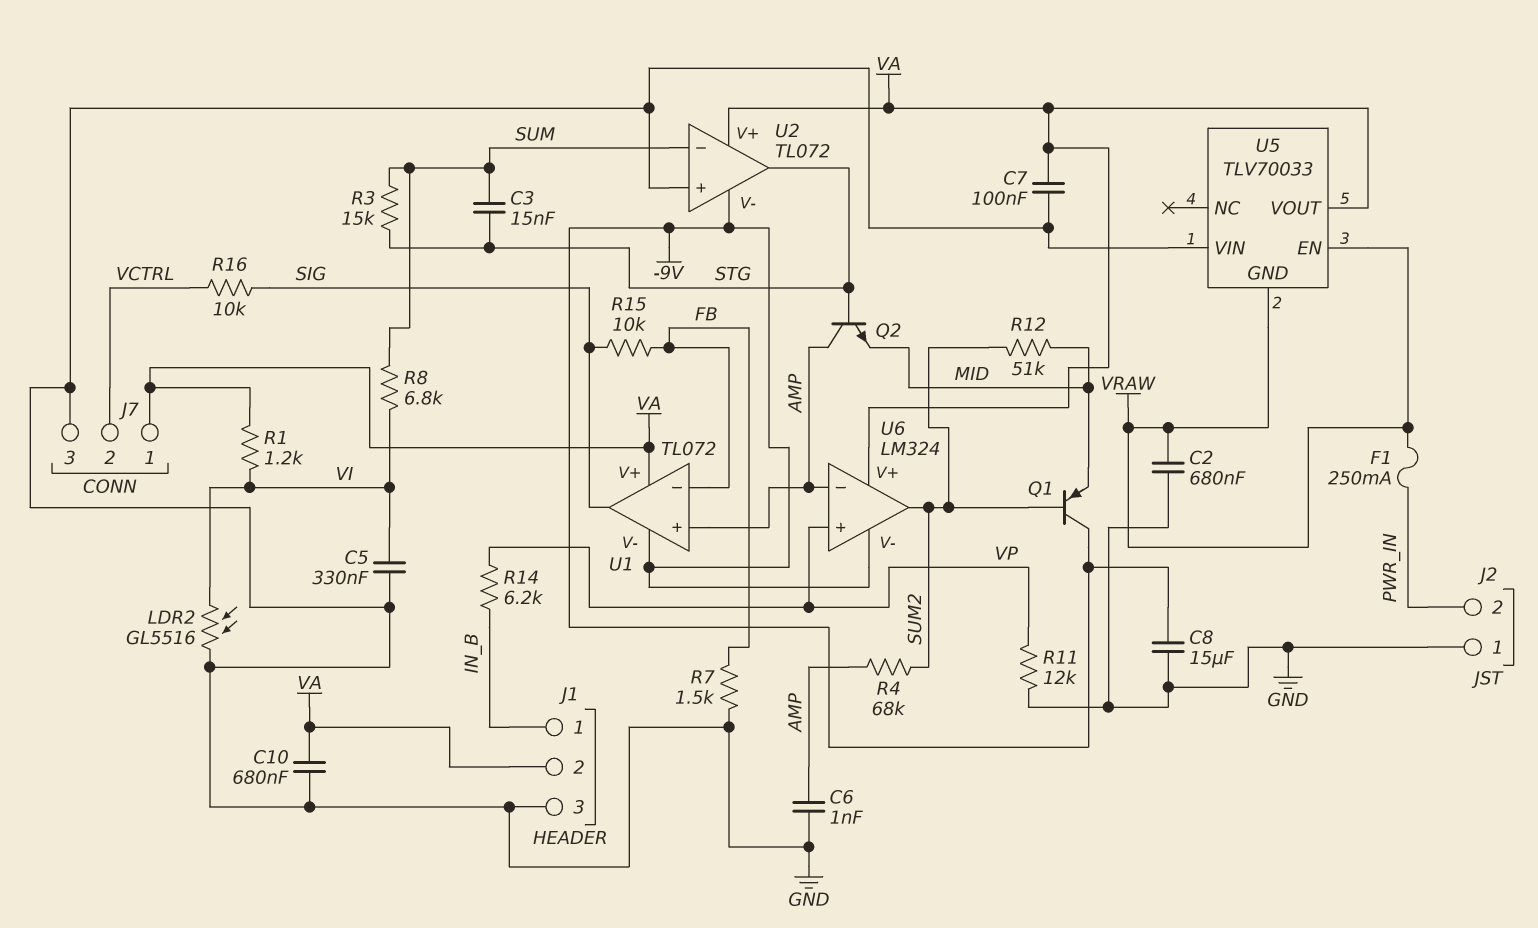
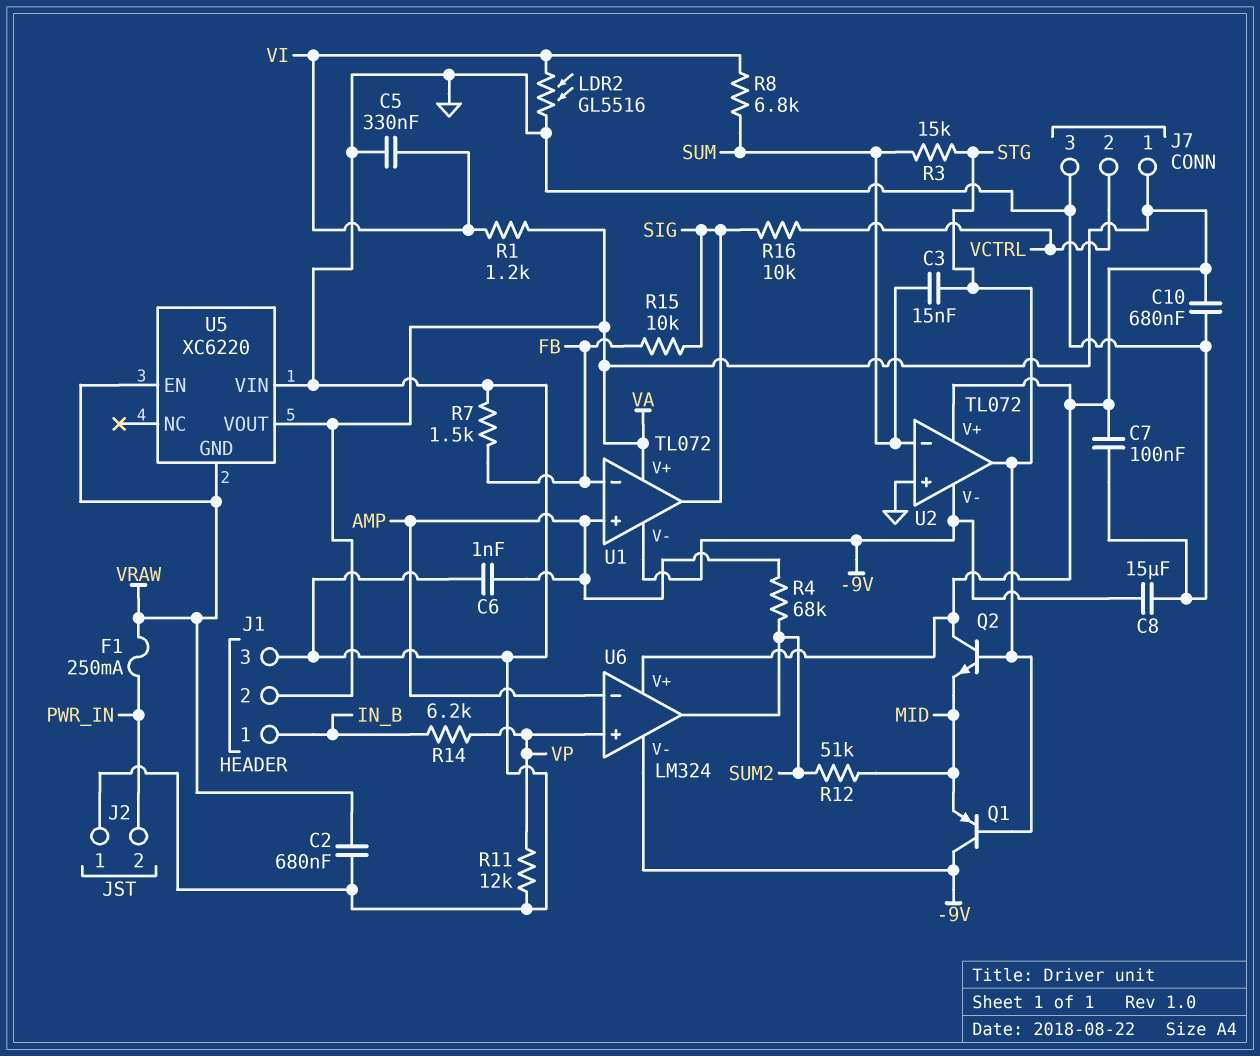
Q1: PNP (B SUM2, C -9V, E MID) -> PNP (B STG, C -9V, E MID)
Q2: NPN (B STG, C AMP, E MID) -> NPN (B STG, C VA, E MID)
U5: TLV70033 -> XC6220

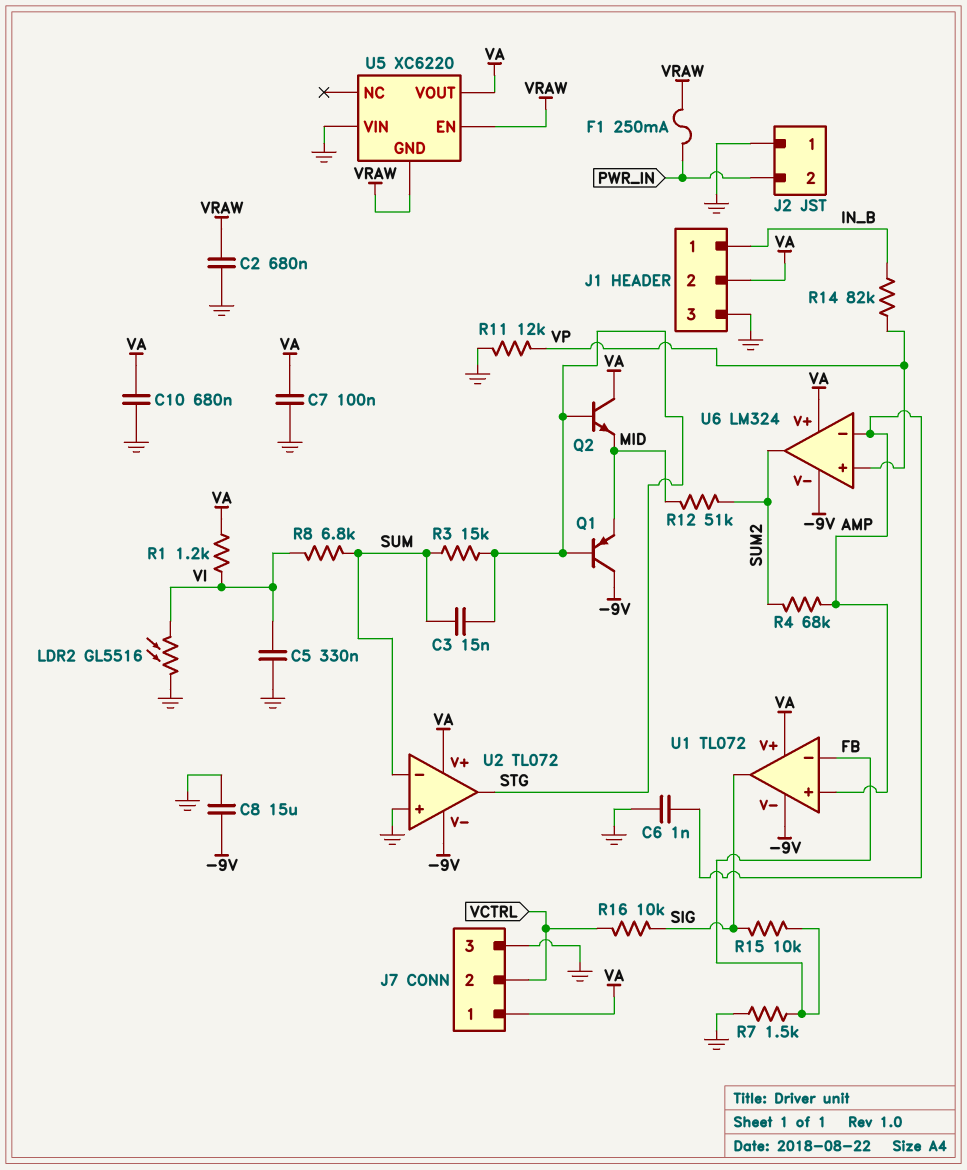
R14: 6.2k (IN_B, VP) -> 82k (IN_B, VP)

